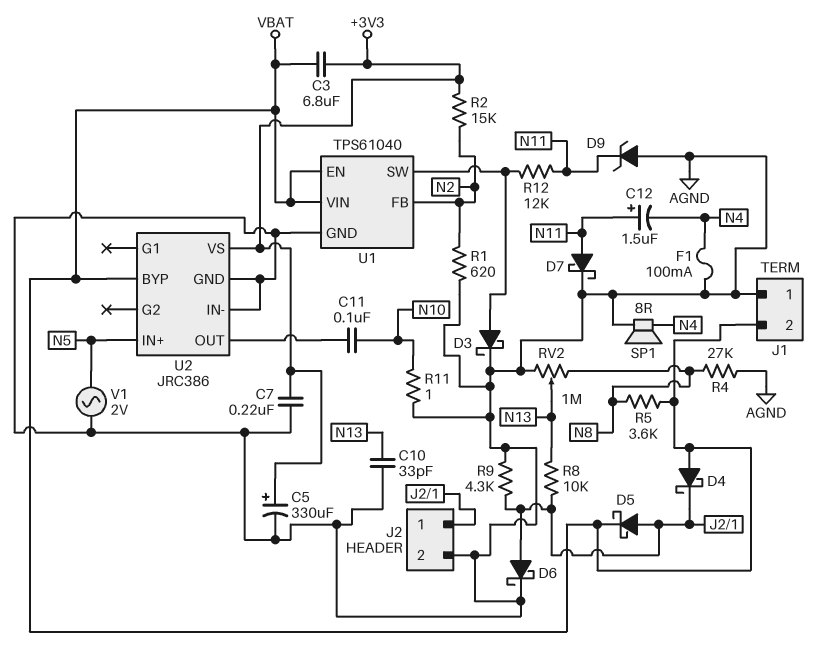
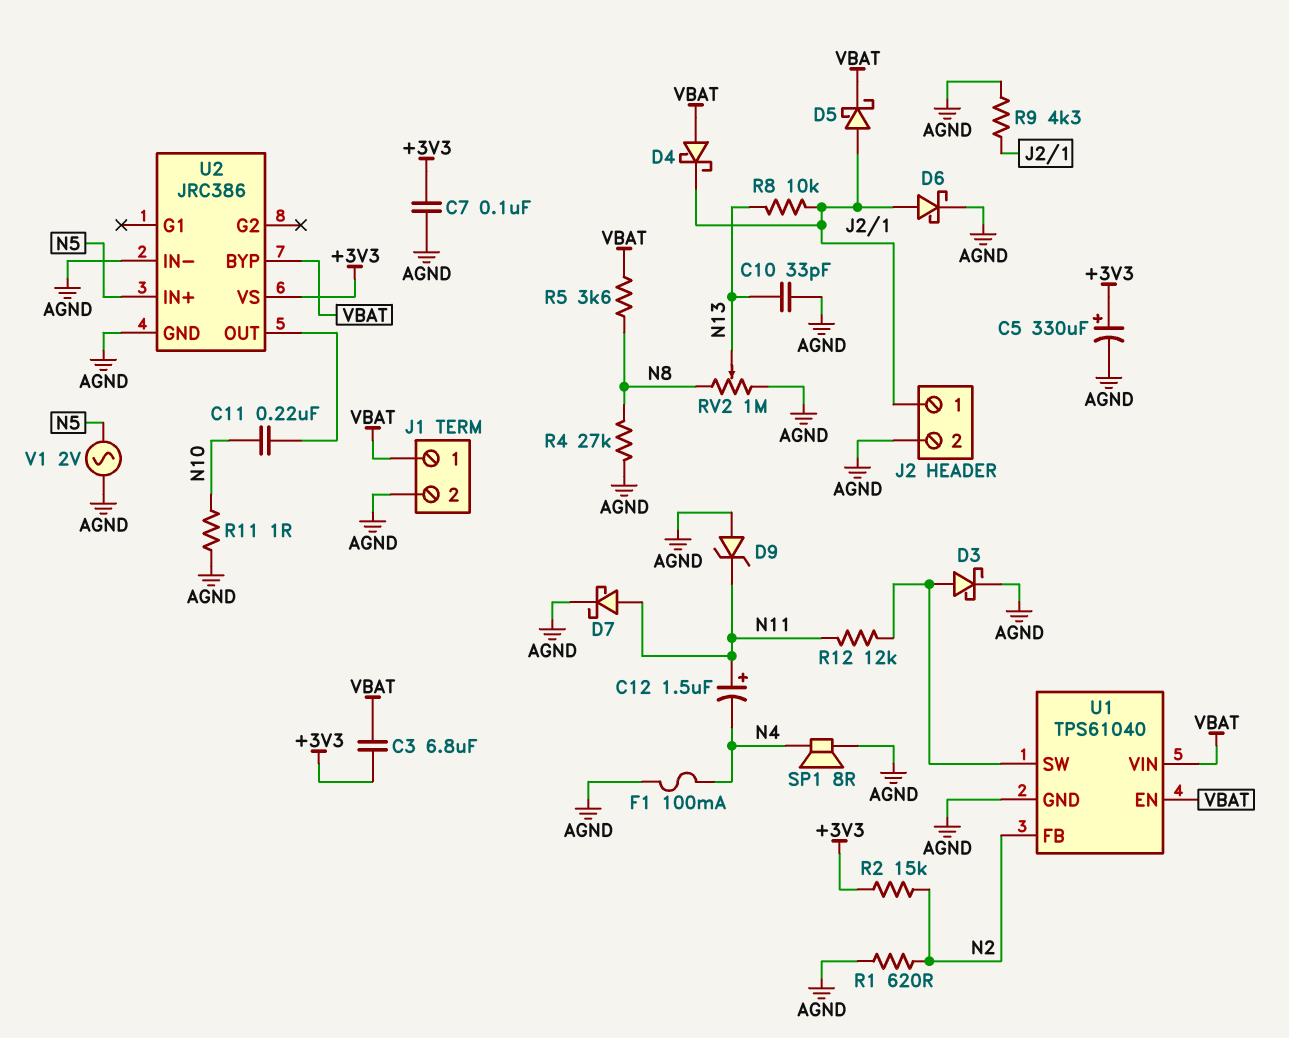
C7: 220nF (+3V3, AGND) -> 100nF (+3V3, AGND)
C11: 100nF (N10, U2/OUT) -> 220nF (N10, U2/OUT)
J1 pin 1: AGND -> VBAT
J1 pin 2: VBAT -> AGND

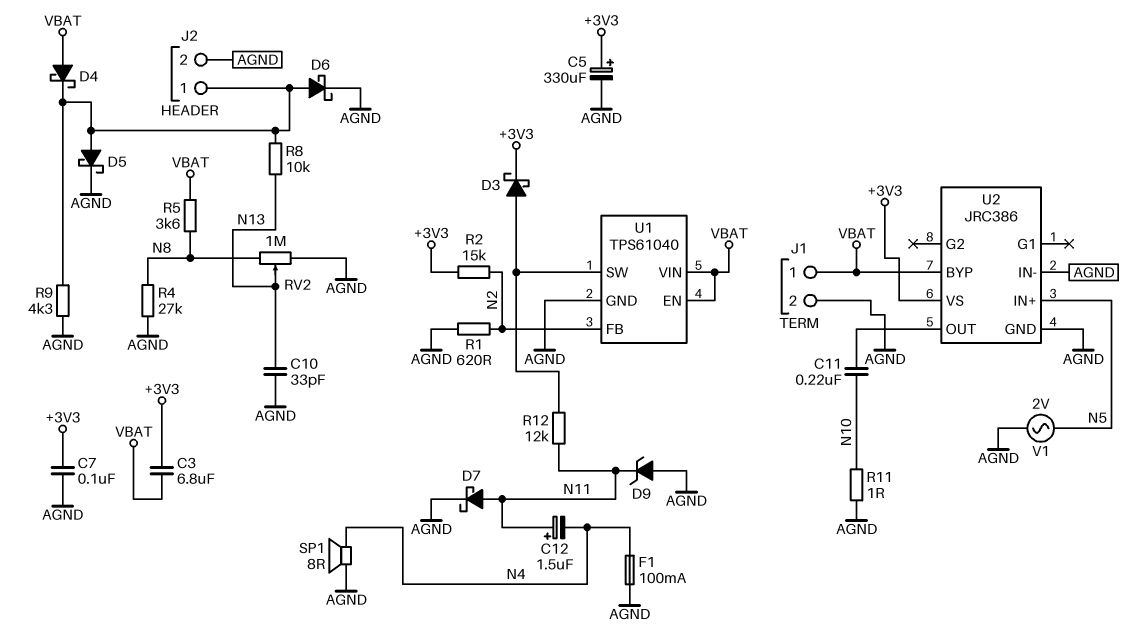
D3: schottky (A U1/SW, K AGND) -> schottky (A U1/SW, K +3V3)
D5: schottky (A J2/1, K VBAT) -> schottky (A J2/1, K AGND)

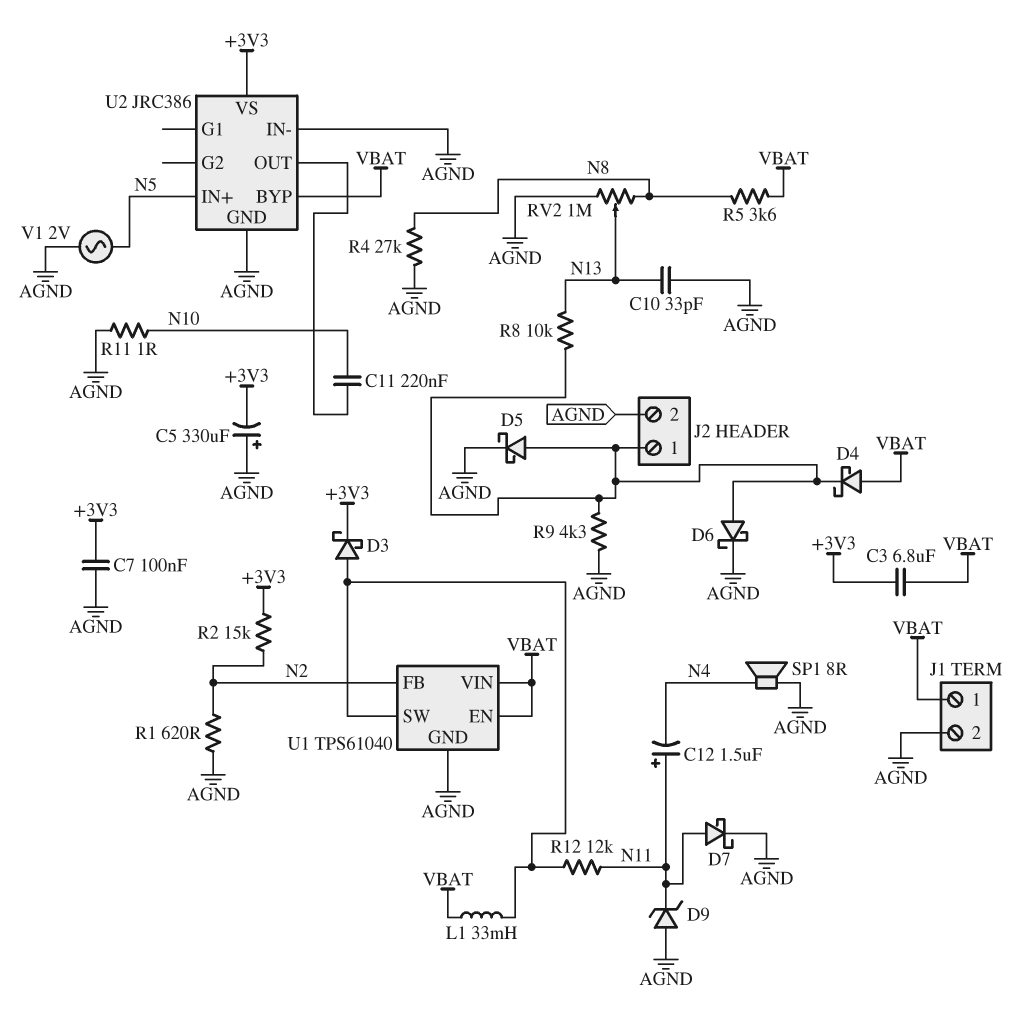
C5: 330uF (plus +3V3, minus AGND) -> 330uF (plus AGND, minus +3V3)
F1: 100mA (AGND, N4) -> none
L1: none -> 33mH (U1/SW, VBAT)

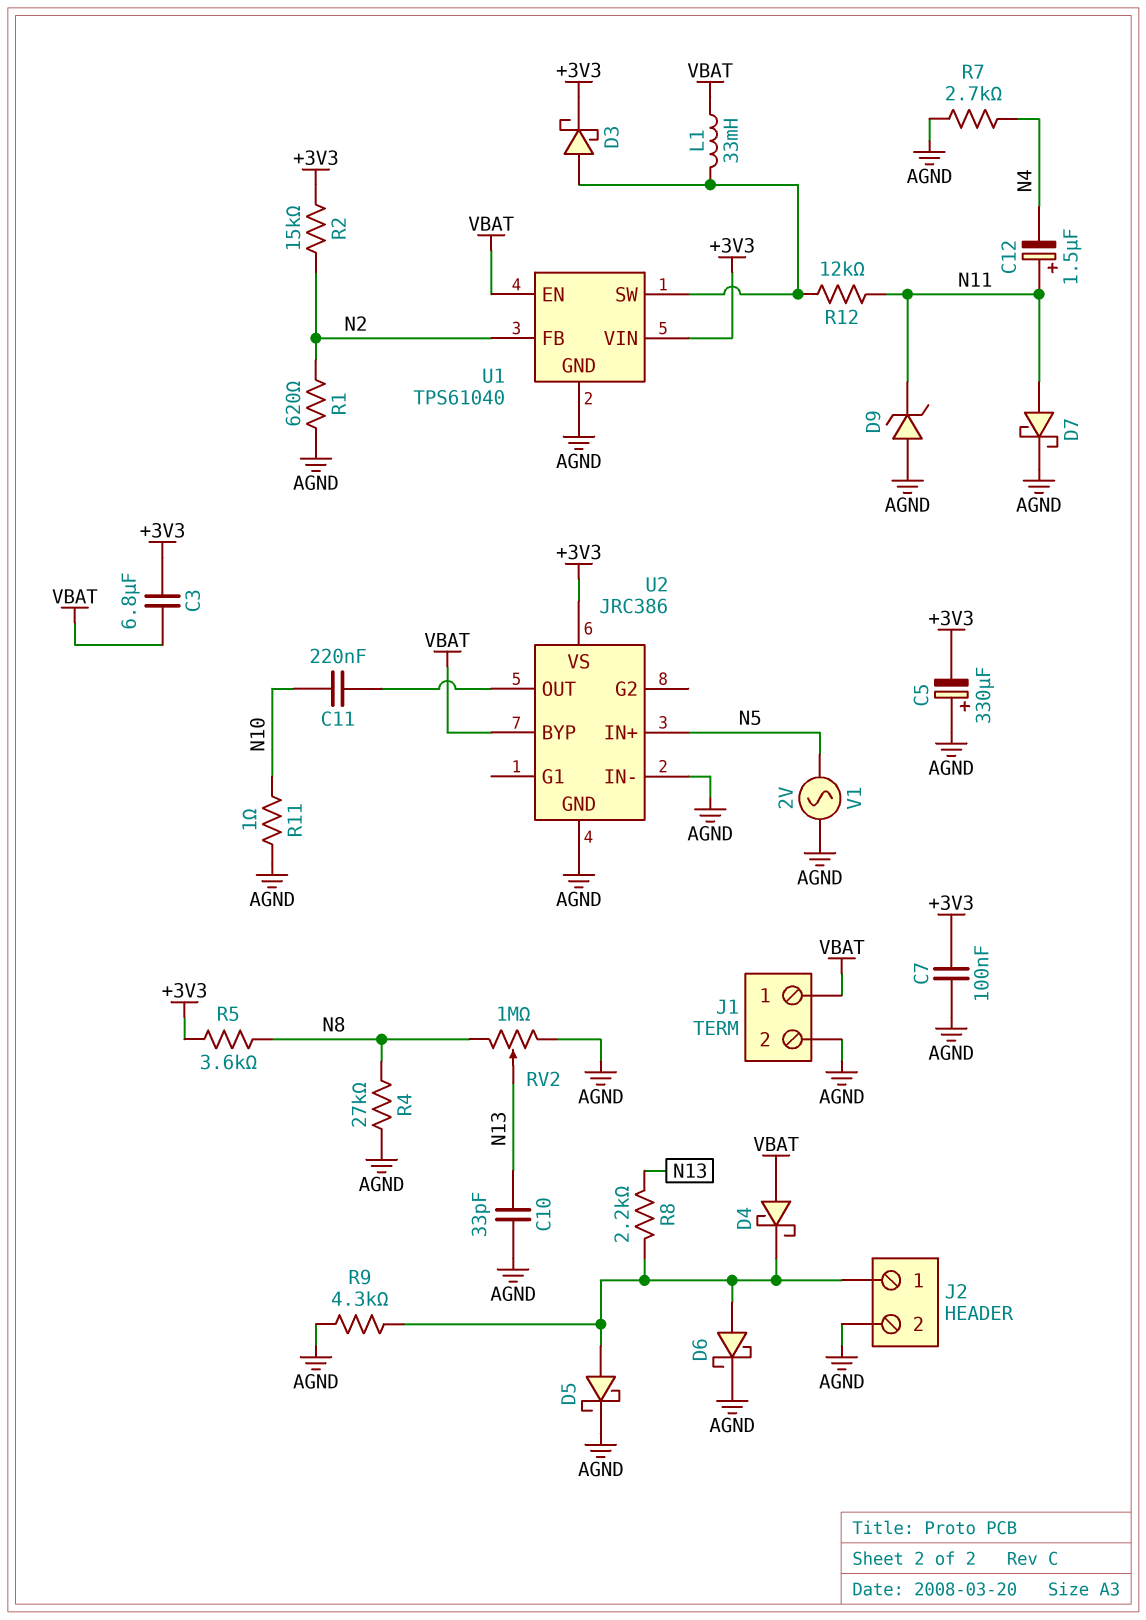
R5: 3.6k (N8, VBAT) -> 3.6k (+3V3, N8)
R7: none -> 2.7k (AGND, N4)
R8: 10k (J2/1, N13) -> 2.2k (J2/1, N13)
SP1: speaker 8R (AGND, N4) -> none
U1 pin VIN: VBAT -> +3V3

